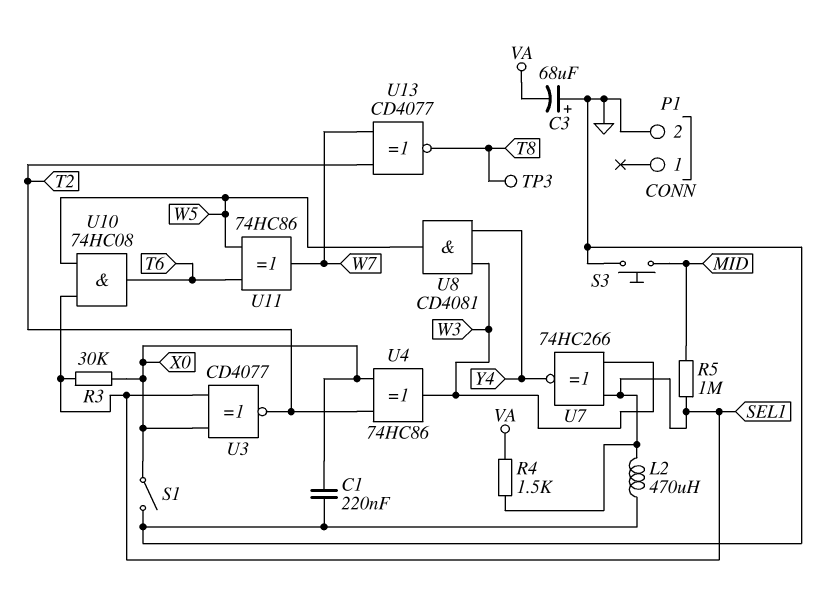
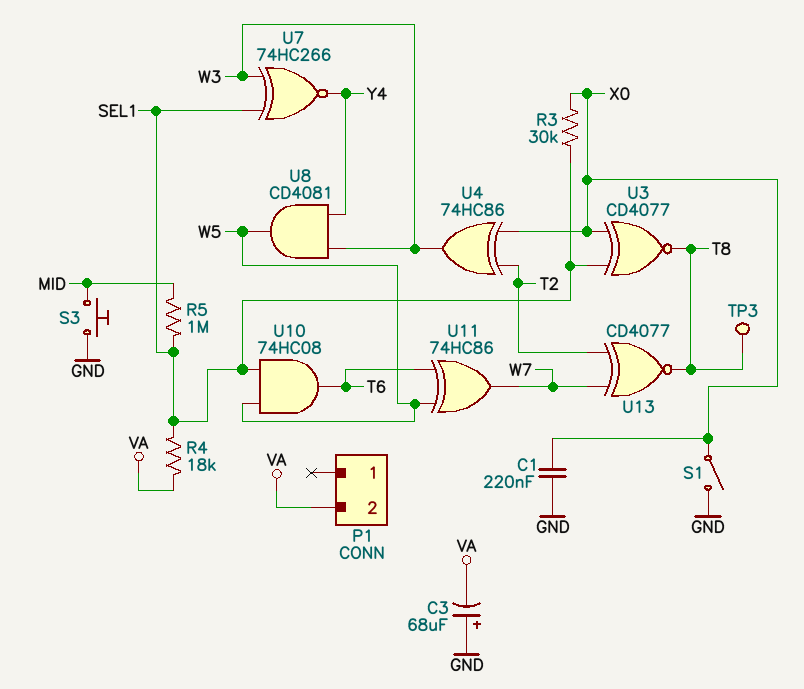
L2: 470uH (GND, SEL1) -> none
P1 pin 2: GND -> VA
R4: 1.5k (SEL1, VA) -> 18k (SEL1, VA)
U3: XNOR CD4077 (in SEL1, in X0, out T2) -> XNOR CD4077 (in SEL1, in X0, out T8)

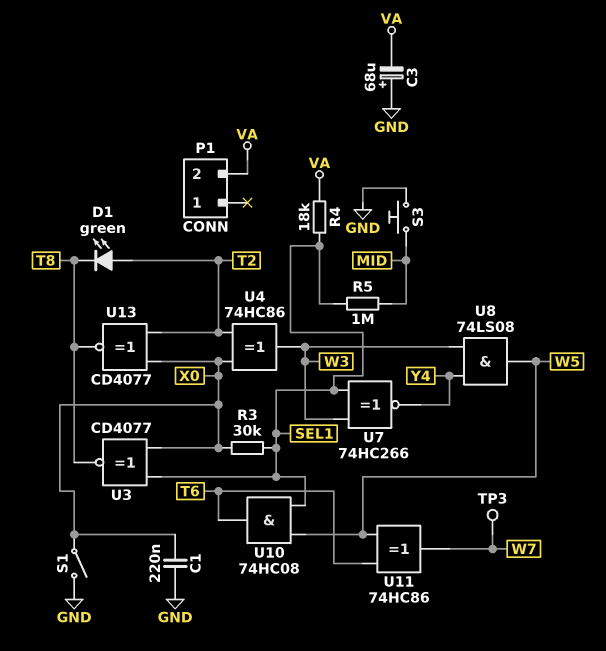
D1: none -> LED green (A T2, K T8)
TP3: test point (T8) -> test point (W7)
U8: AND CD4081 (in W3, in Y4, out W5) -> AND 74LS08 (in W3, in Y4, out W5)
U13: XNOR CD4077 (in T2, in W7, out T8) -> XNOR CD4077 (in T2, in X0, out T8)

